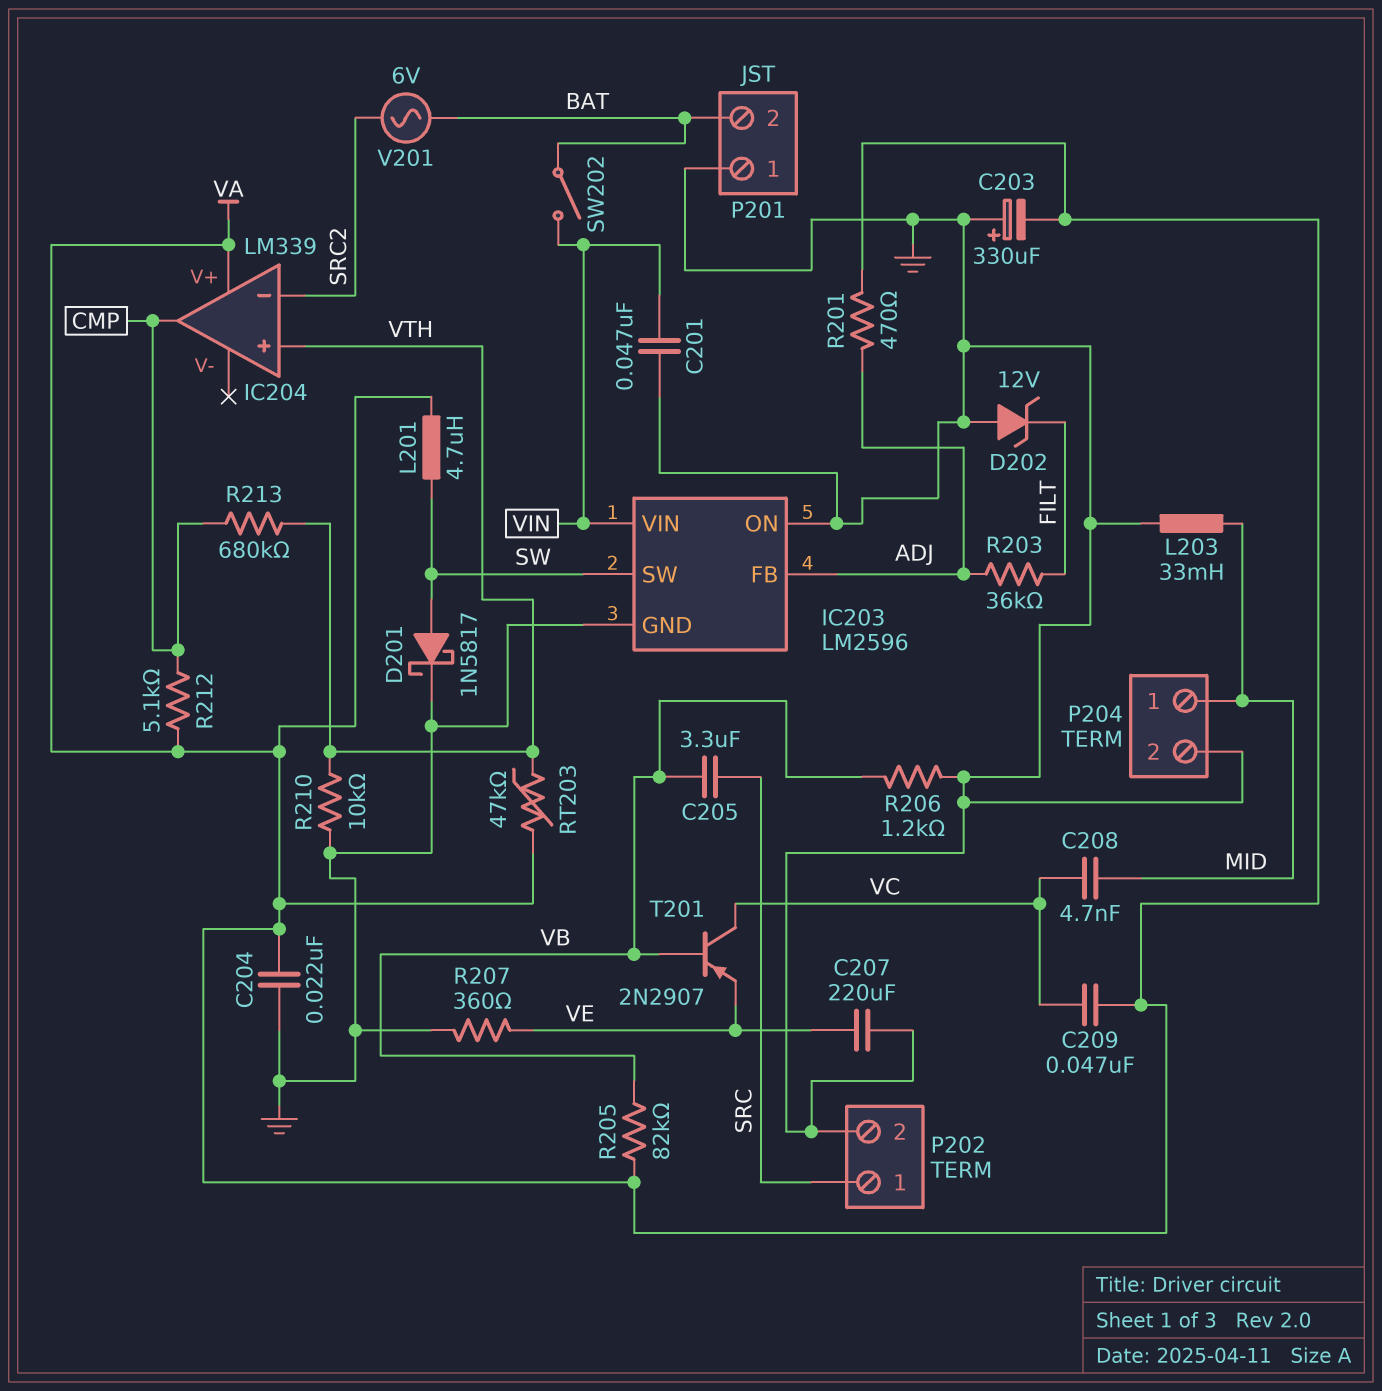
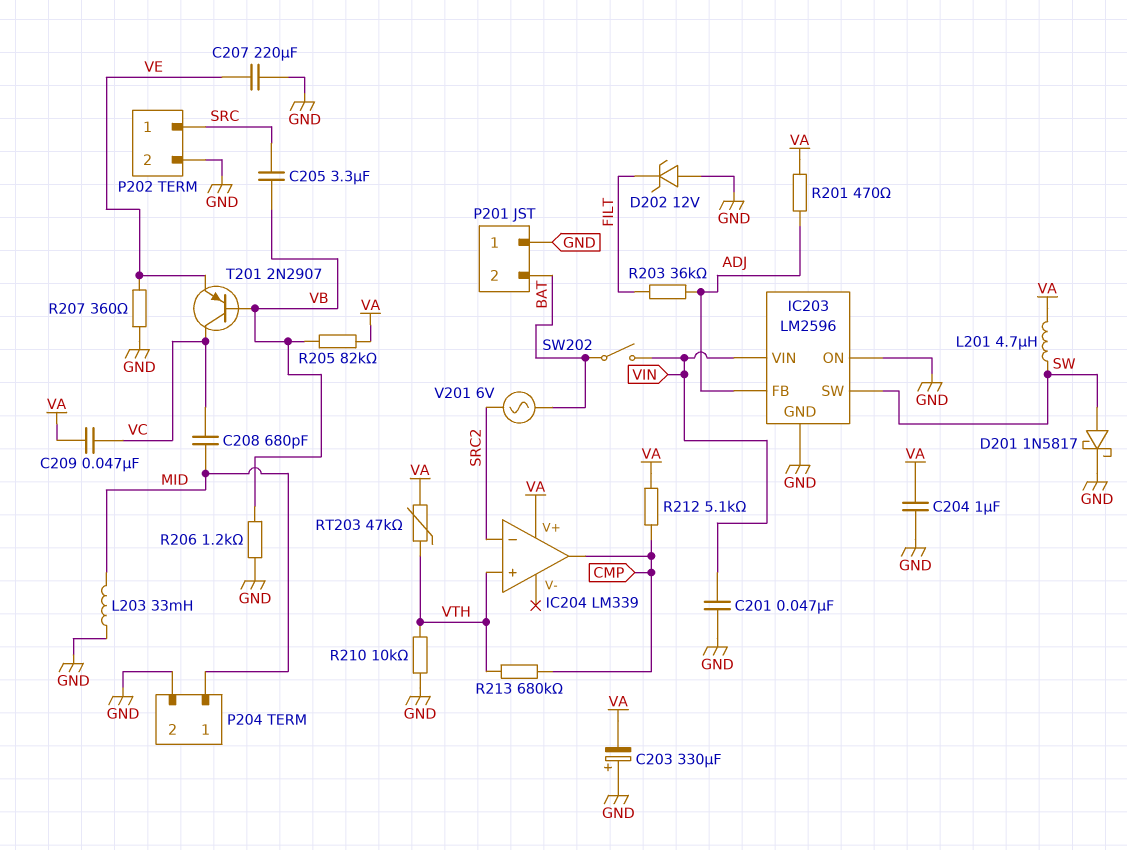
C204: 22nF (GND, VA) -> 1uF (GND, VA)
C208: 4.7nF (MID, VC) -> 680pF (MID, VC)

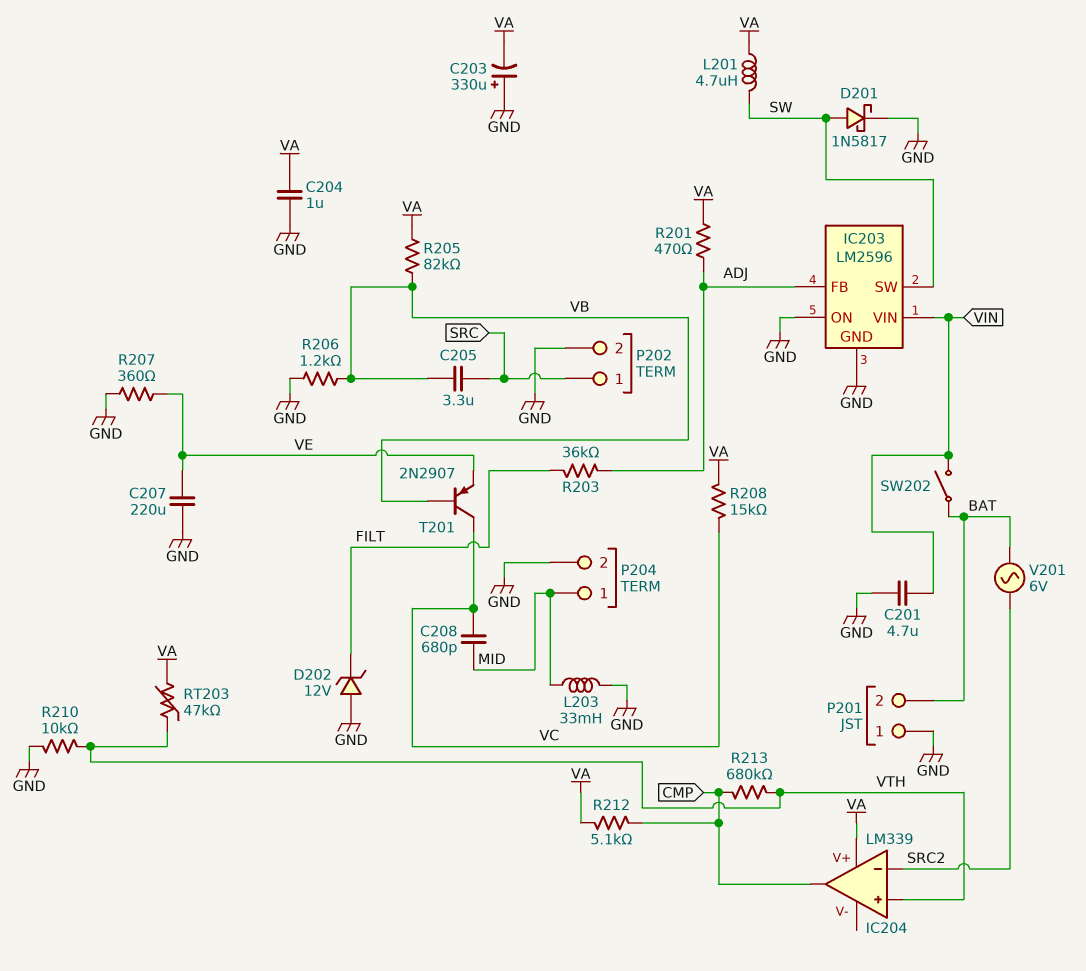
C201: 47nF (GND, VIN) -> 4.7uF (GND, VIN)
C209: 47nF (VA, VC) -> none
R208: none -> 15k (VA, VC)

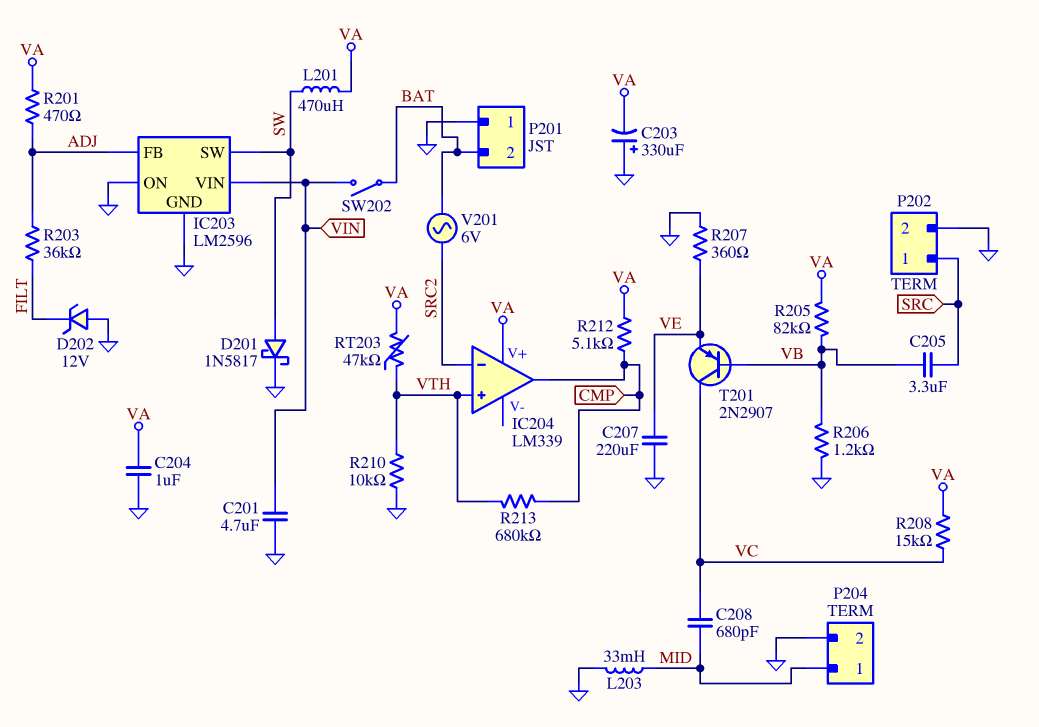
L201: 4.7uH (SW, VA) -> 470uH (SW, VA)

